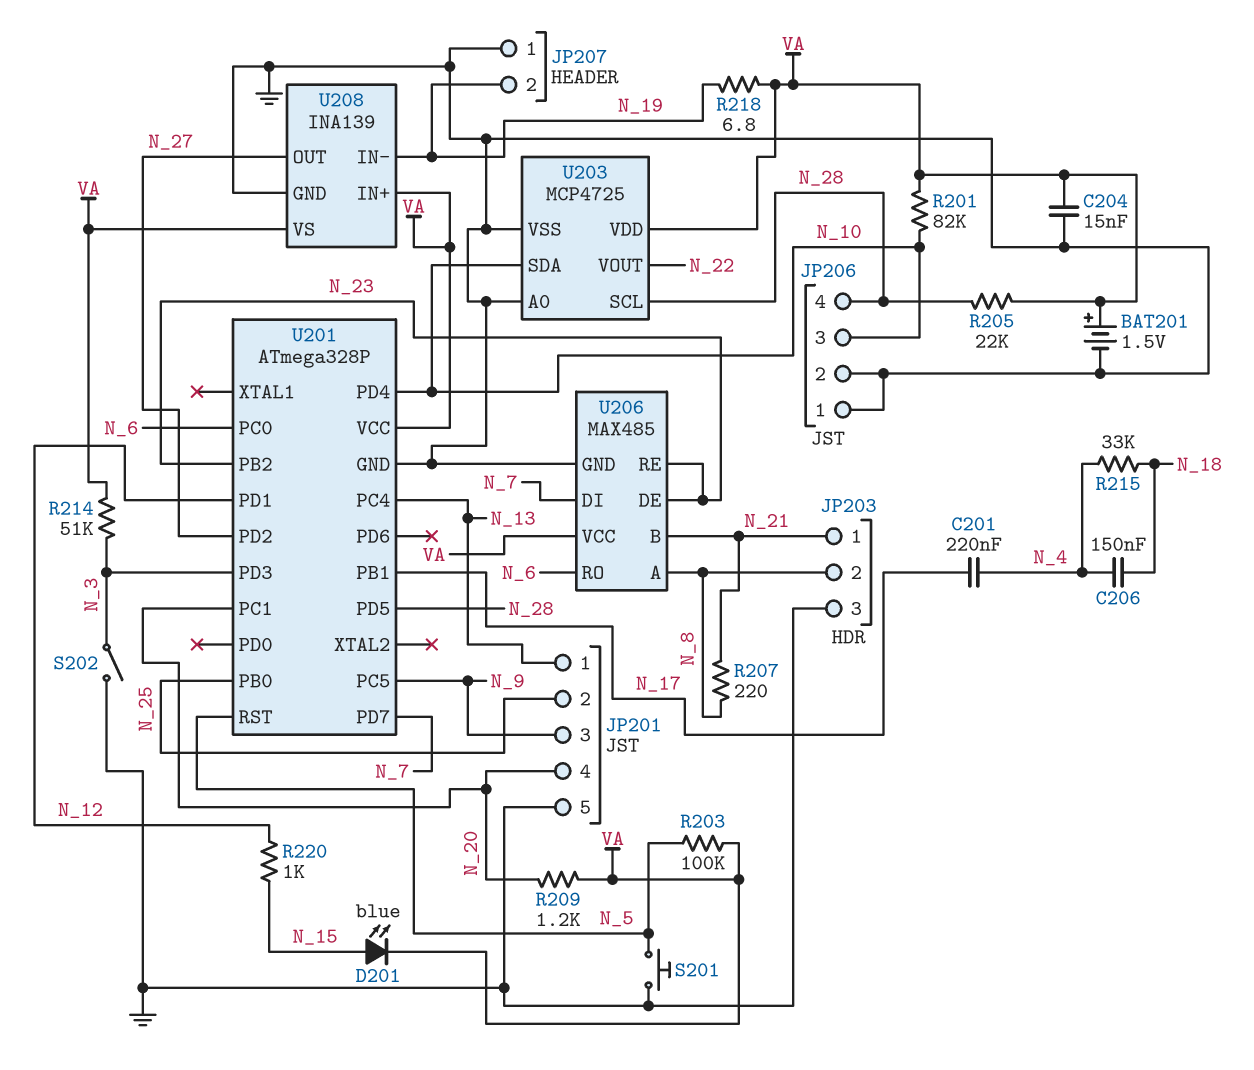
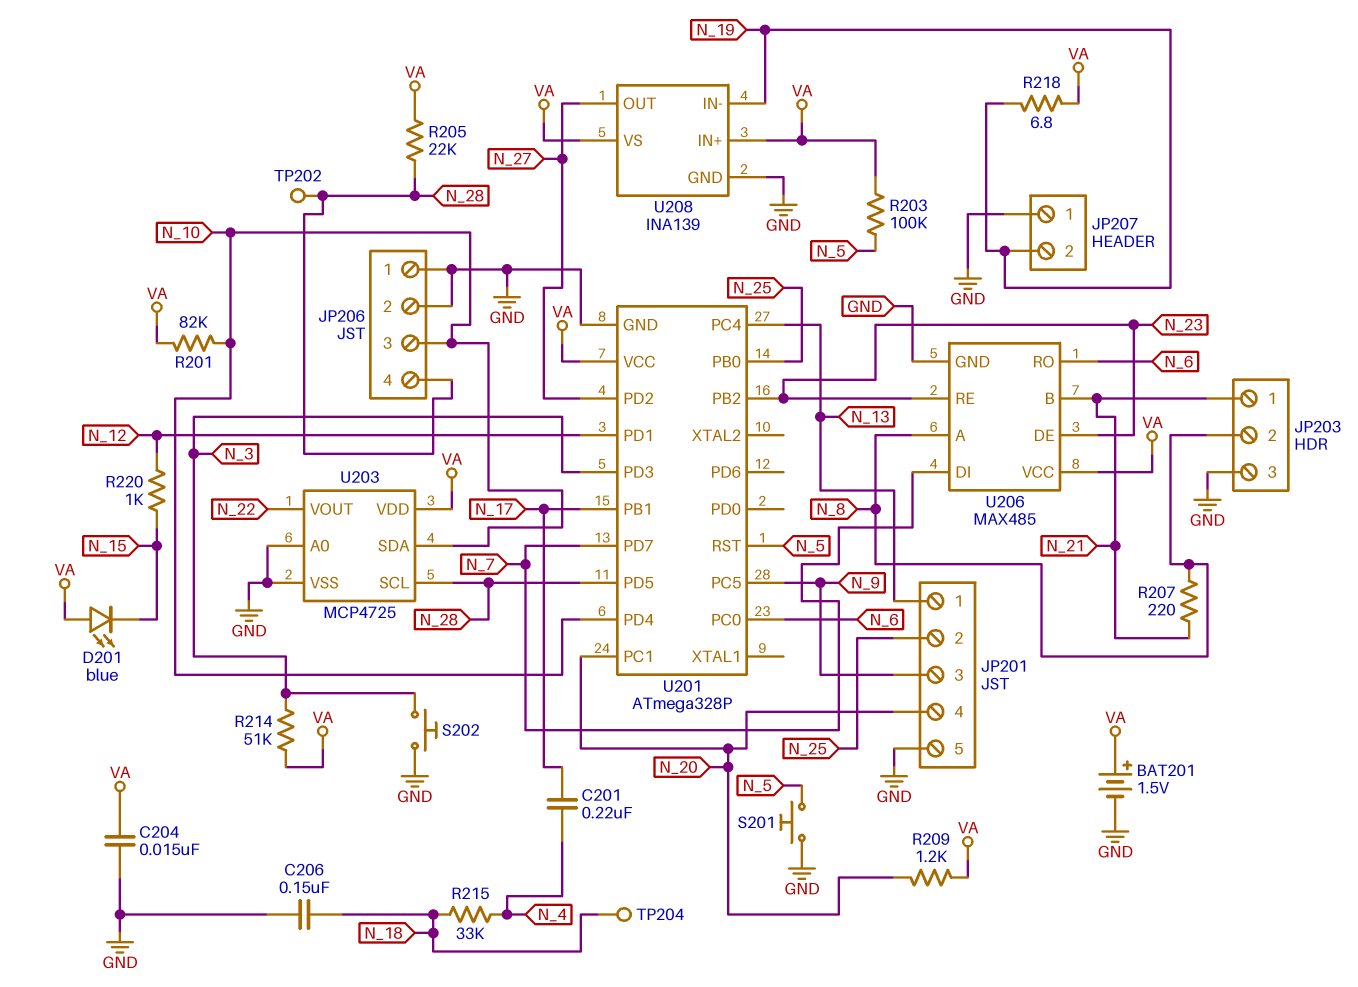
C206: 150nF (N_4, N_18) -> 150nF (GND, N_18)
D201: LED blue (A N_15, K VA) -> LED blue (A VA, K N_15)
S202: switch (GND, N_3) -> button (GND, N_3)
TP202: none -> test point (N_28)
TP204: none -> test point (N_18)

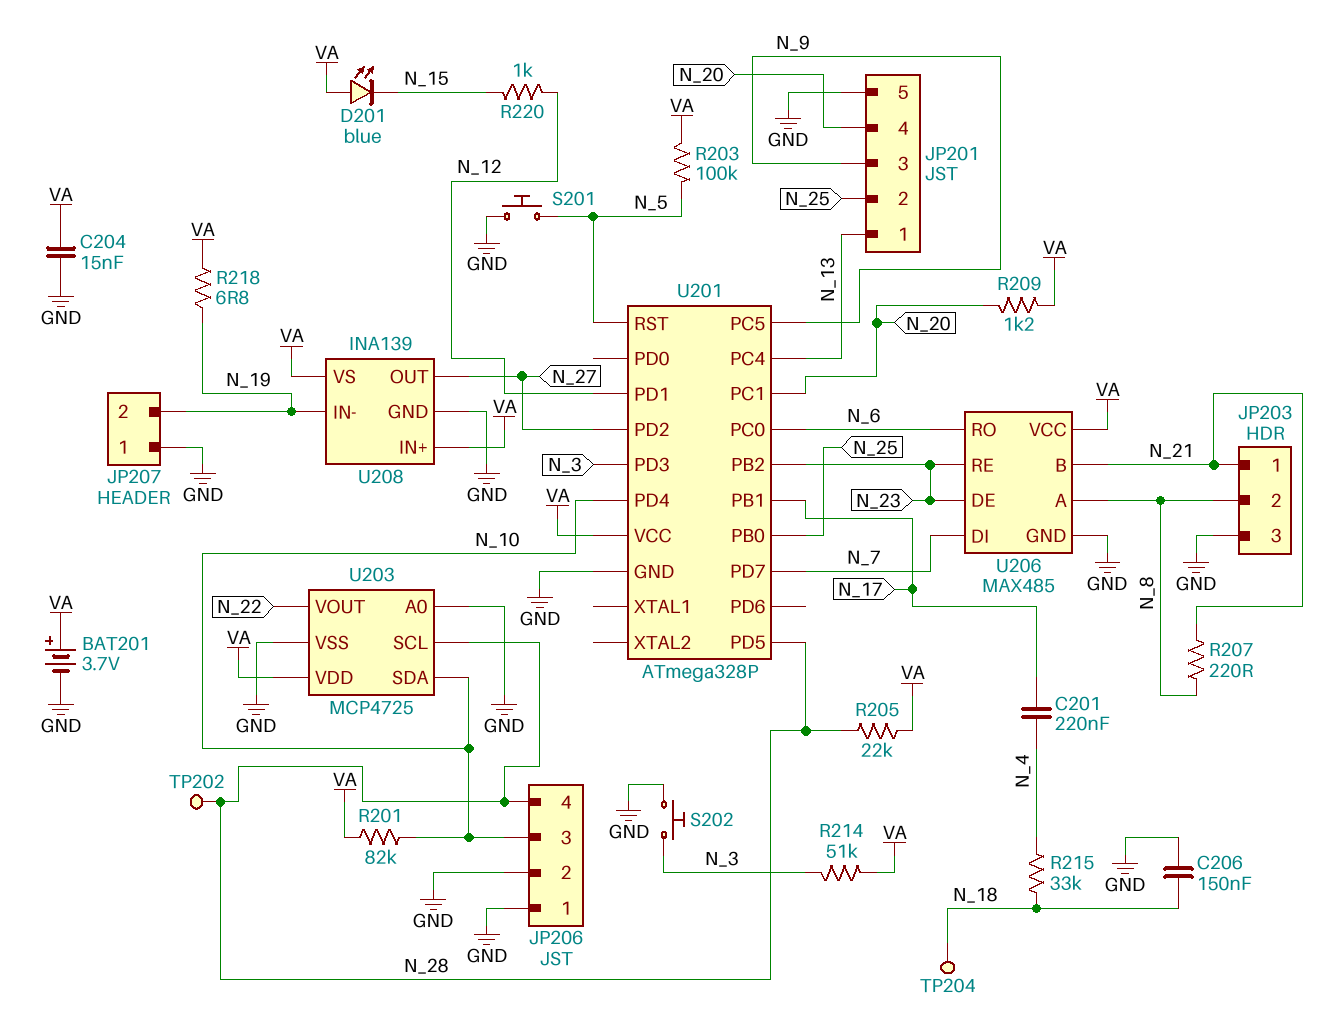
BAT201: 1.5V (plus VA, minus GND) -> 3.7V (plus VA, minus GND)

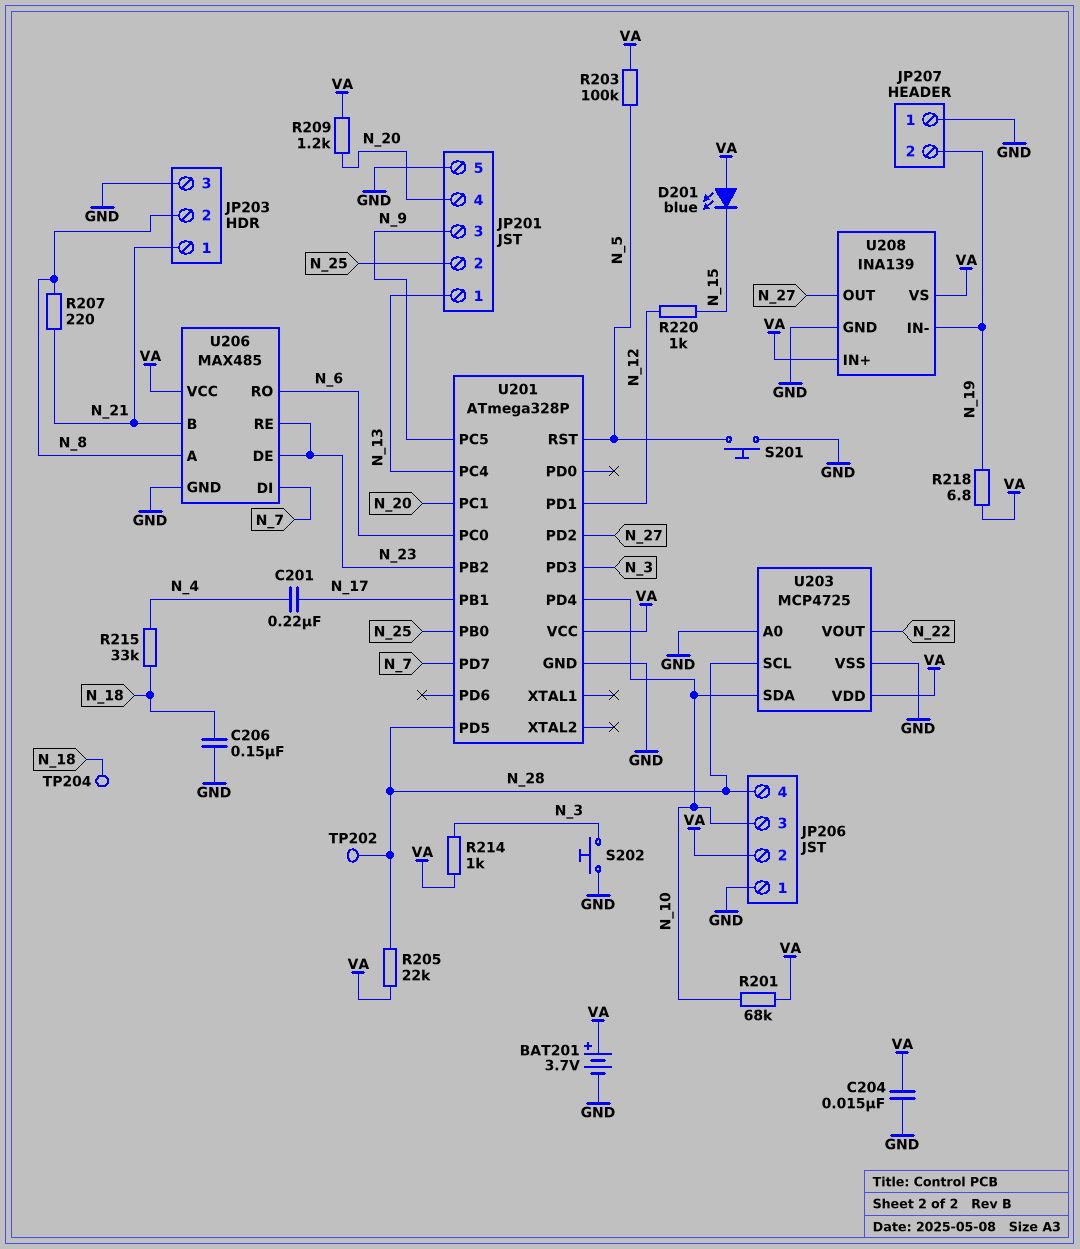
JP206 pin 2: GND -> VA
R201: 82k (N_10, VA) -> 68k (N_10, VA)
R214: 51k (N_3, VA) -> 1k (N_3, VA)

